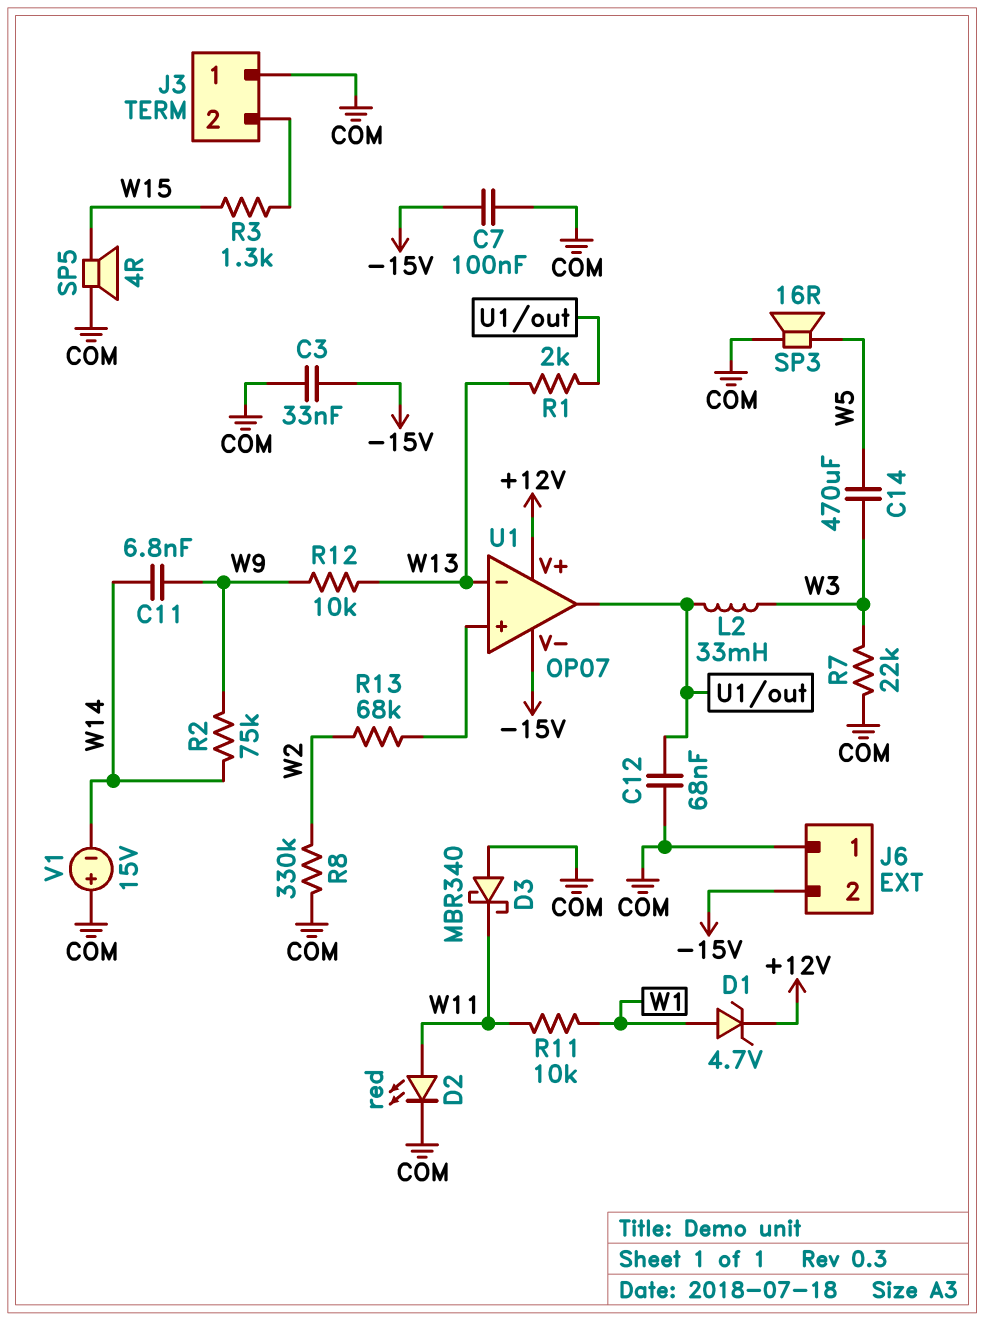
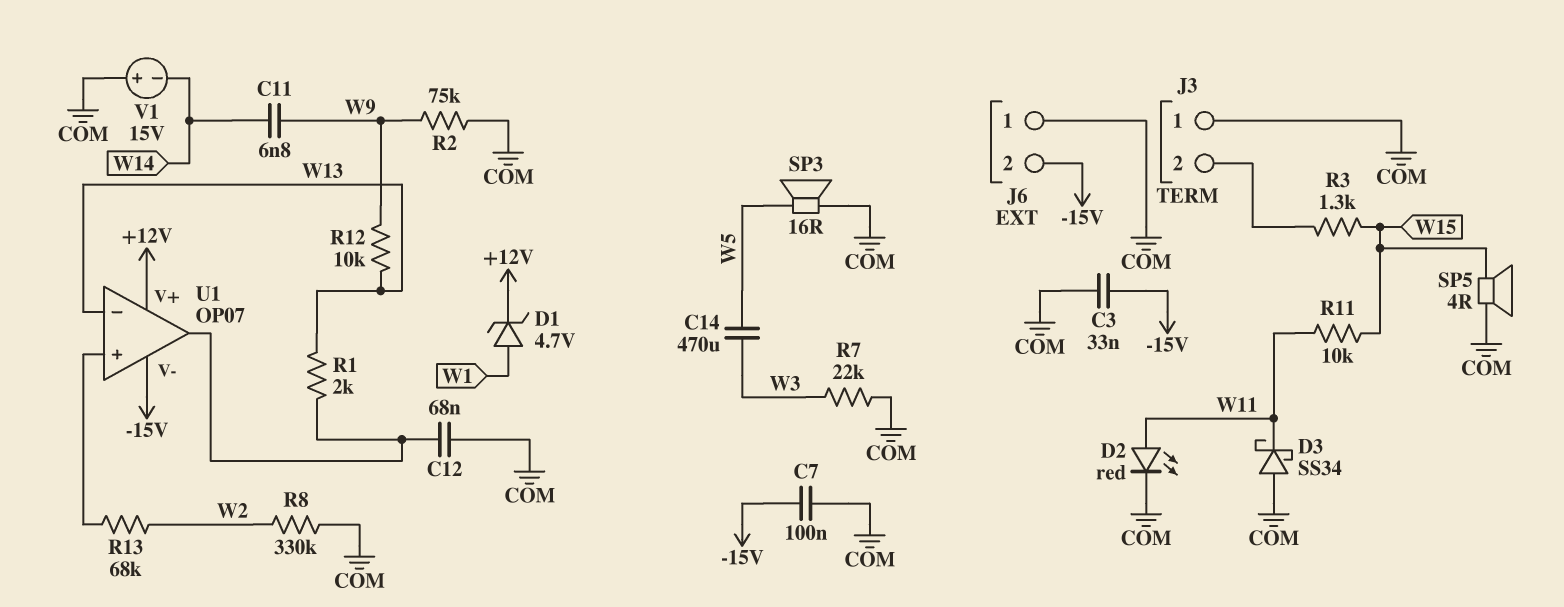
D3: schottky MBR340 (A COM, K W11) -> schottky SS34 (A COM, K W11)
L2: 33mH (U1/out, W3) -> none
R2: 75k (W9, W14) -> 75k (COM, W9)
R11: 10k (W1, W11) -> 10k (W11, W15)

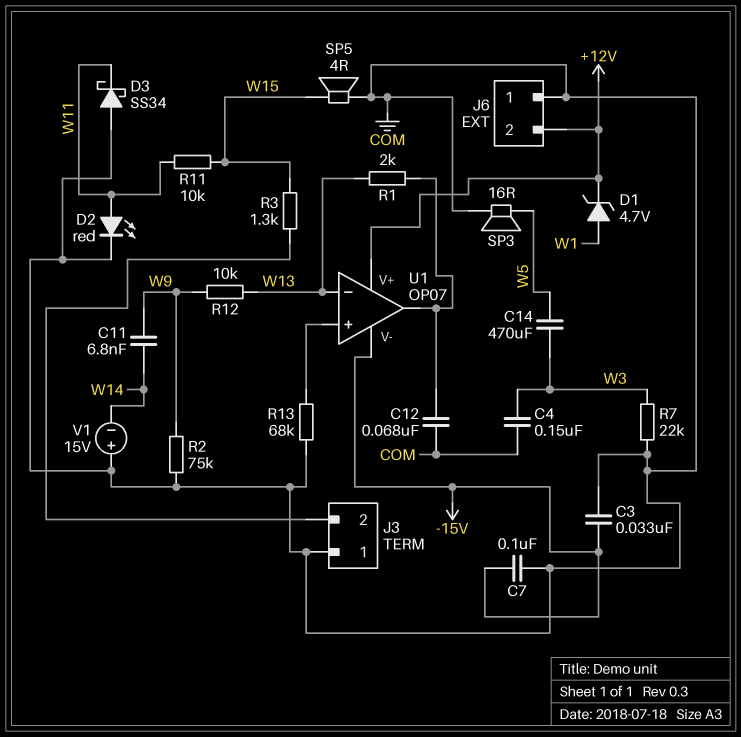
C4: none -> 150nF (COM, W3)
J6 pin 2: -15V -> +12V
R8: 330k (COM, W2) -> none
R13: 68k (U1/in+, W2) -> 68k (COM, U1/in+)

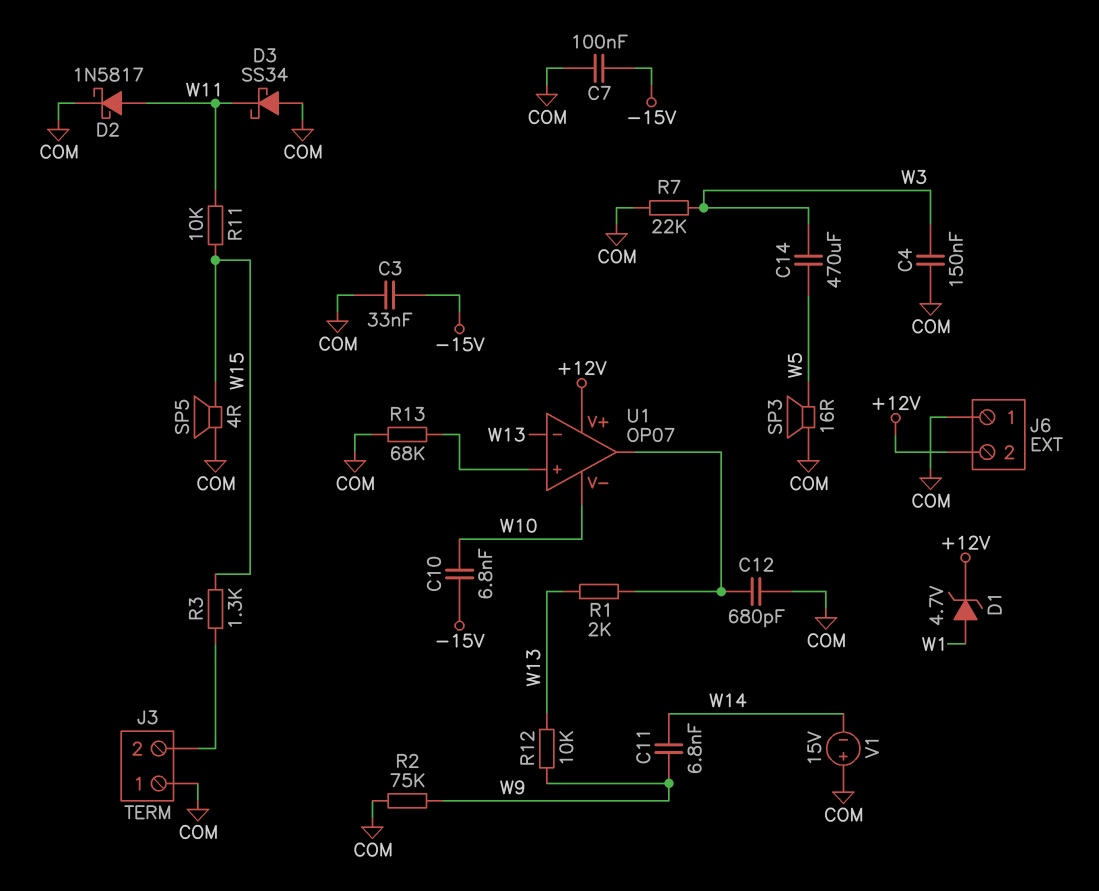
C10: none -> 6.8nF (-15V, W10)
C12: 68nF (COM, U1/out) -> 680pF (COM, U1/out)
D2: LED red (A W11, K COM) -> schottky 1N5817 (A W11, K COM)
U1 pin V-: -15V -> W10

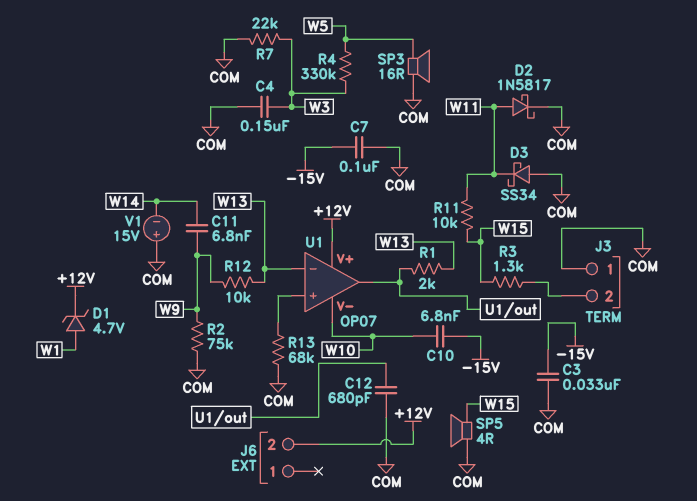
C14: 470uF (W3, W5) -> none
J6 pin 1: COM -> none
R4: none -> 330k (W3, W5)

